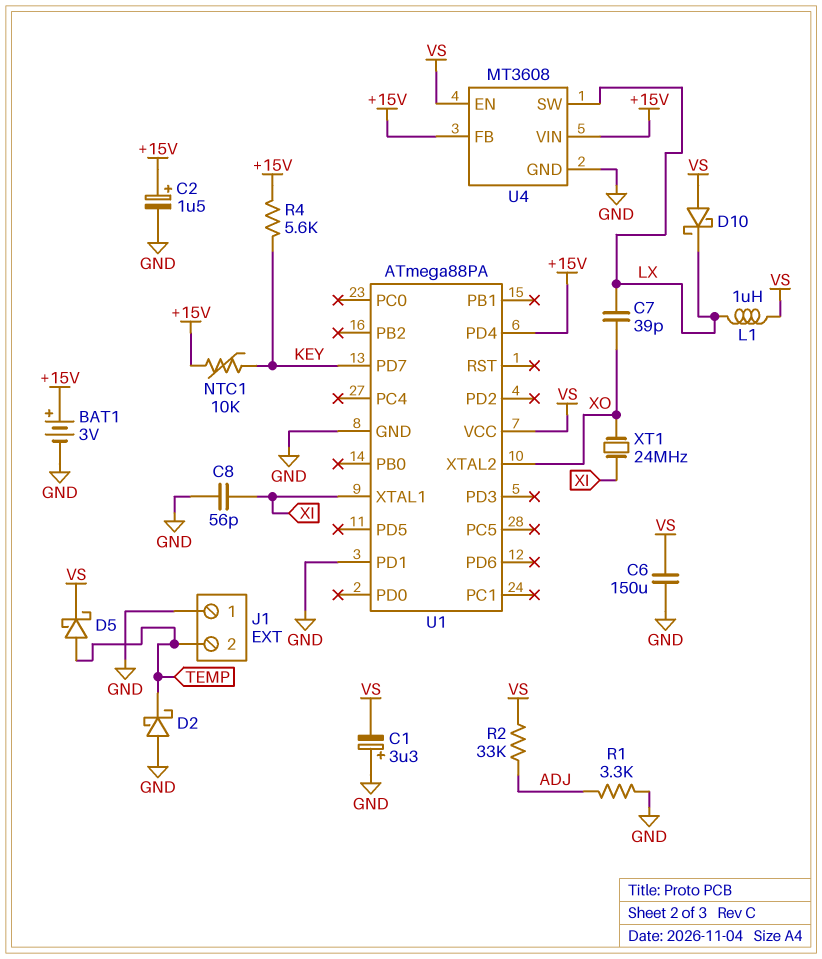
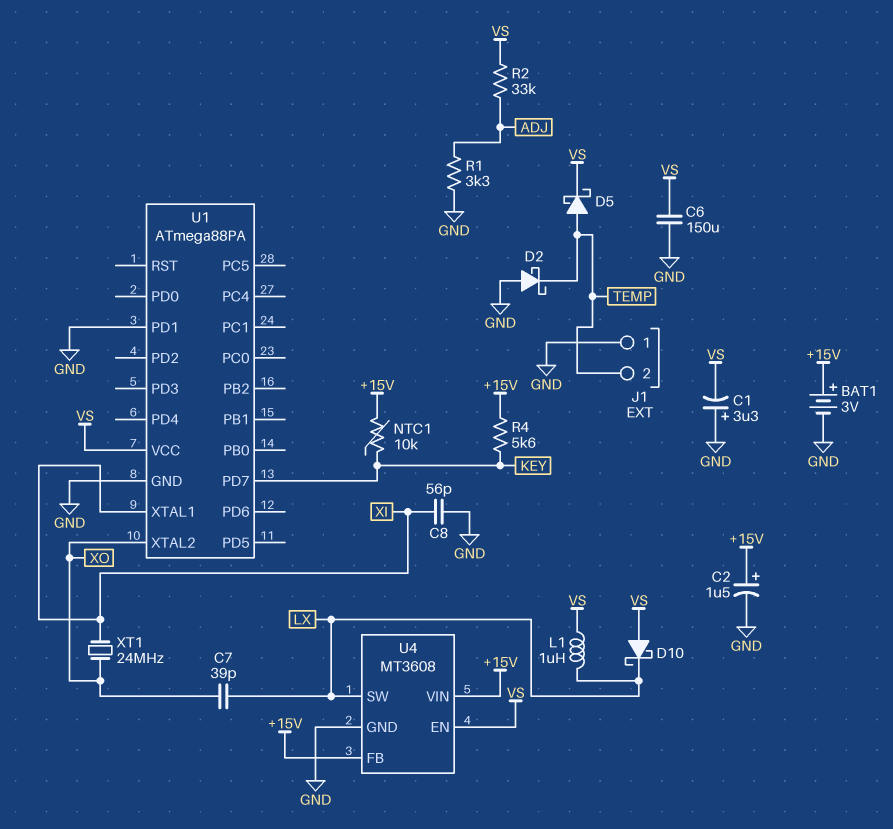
U1 pin PD4: +15V -> none

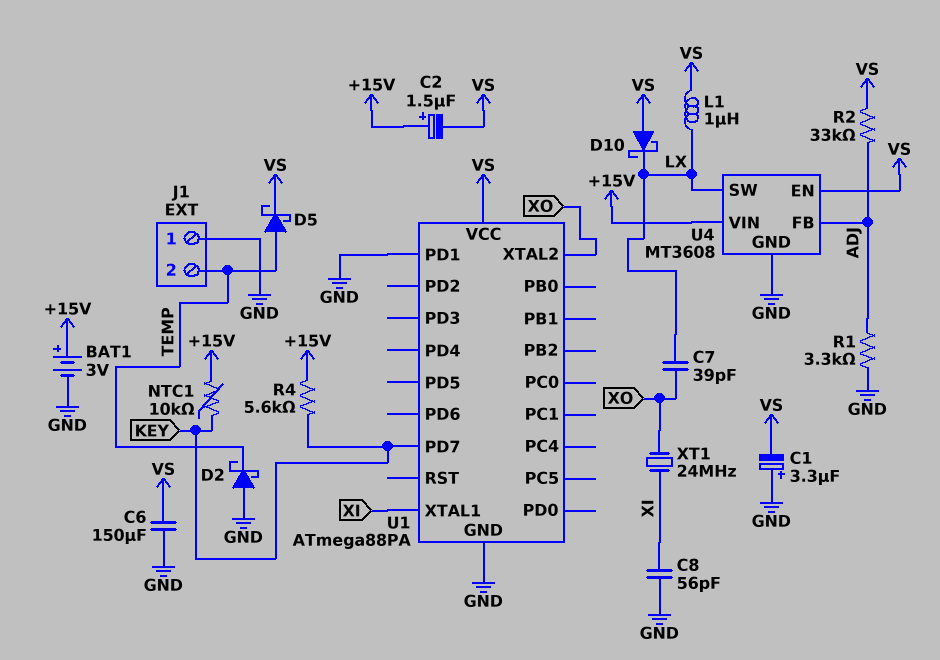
C2: 1.5uF (plus +15V, minus GND) -> 1.5uF (plus +15V, minus VS)
U4 pin FB: +15V -> ADJ

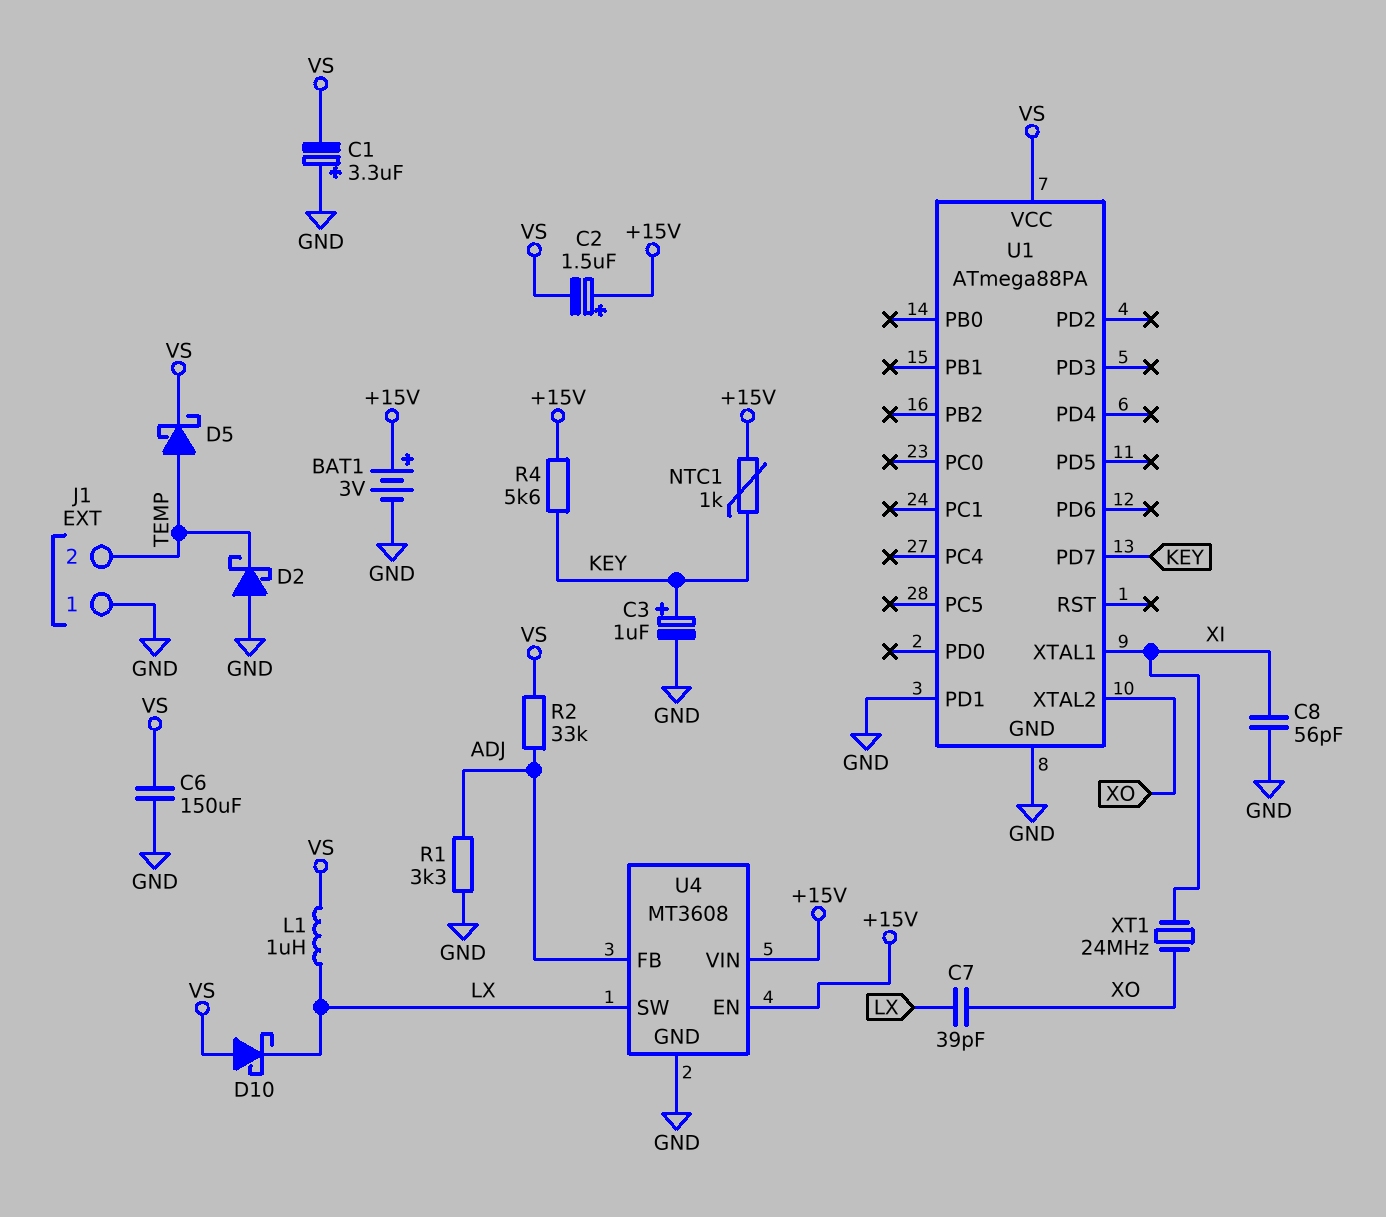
C3: none -> 1uF (plus KEY, minus GND)
NTC1: 10k (+15V, KEY) -> 1k (+15V, KEY)
U4 pin EN: VS -> +15V

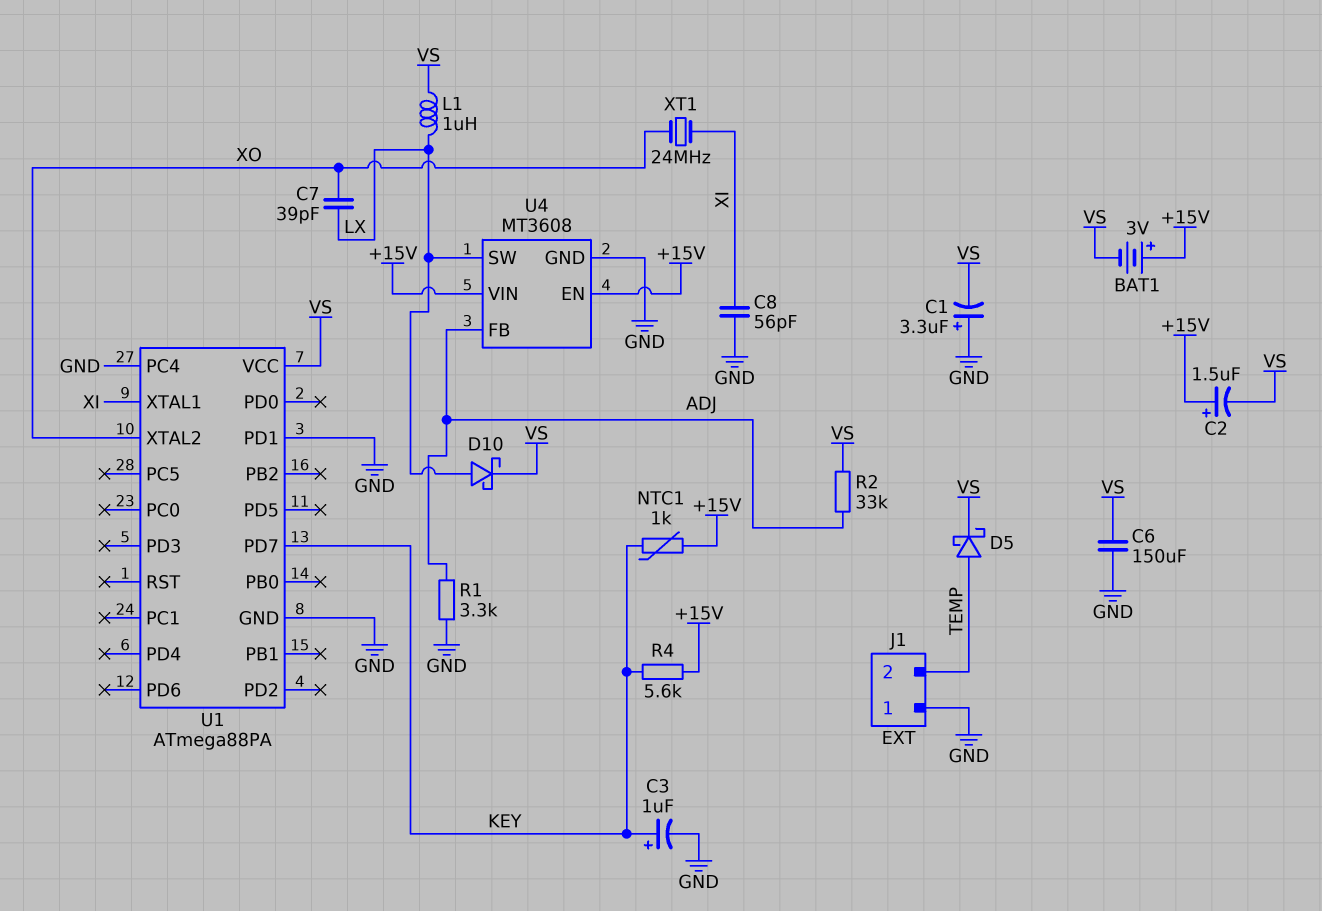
BAT1: 3V (plus +15V, minus GND) -> 3V (plus +15V, minus VS)
D2: schottky (A GND, K TEMP) -> none
D10: schottky (A VS, K LX) -> schottky (A LX, K VS)
U1 pin PC4: none -> GND

